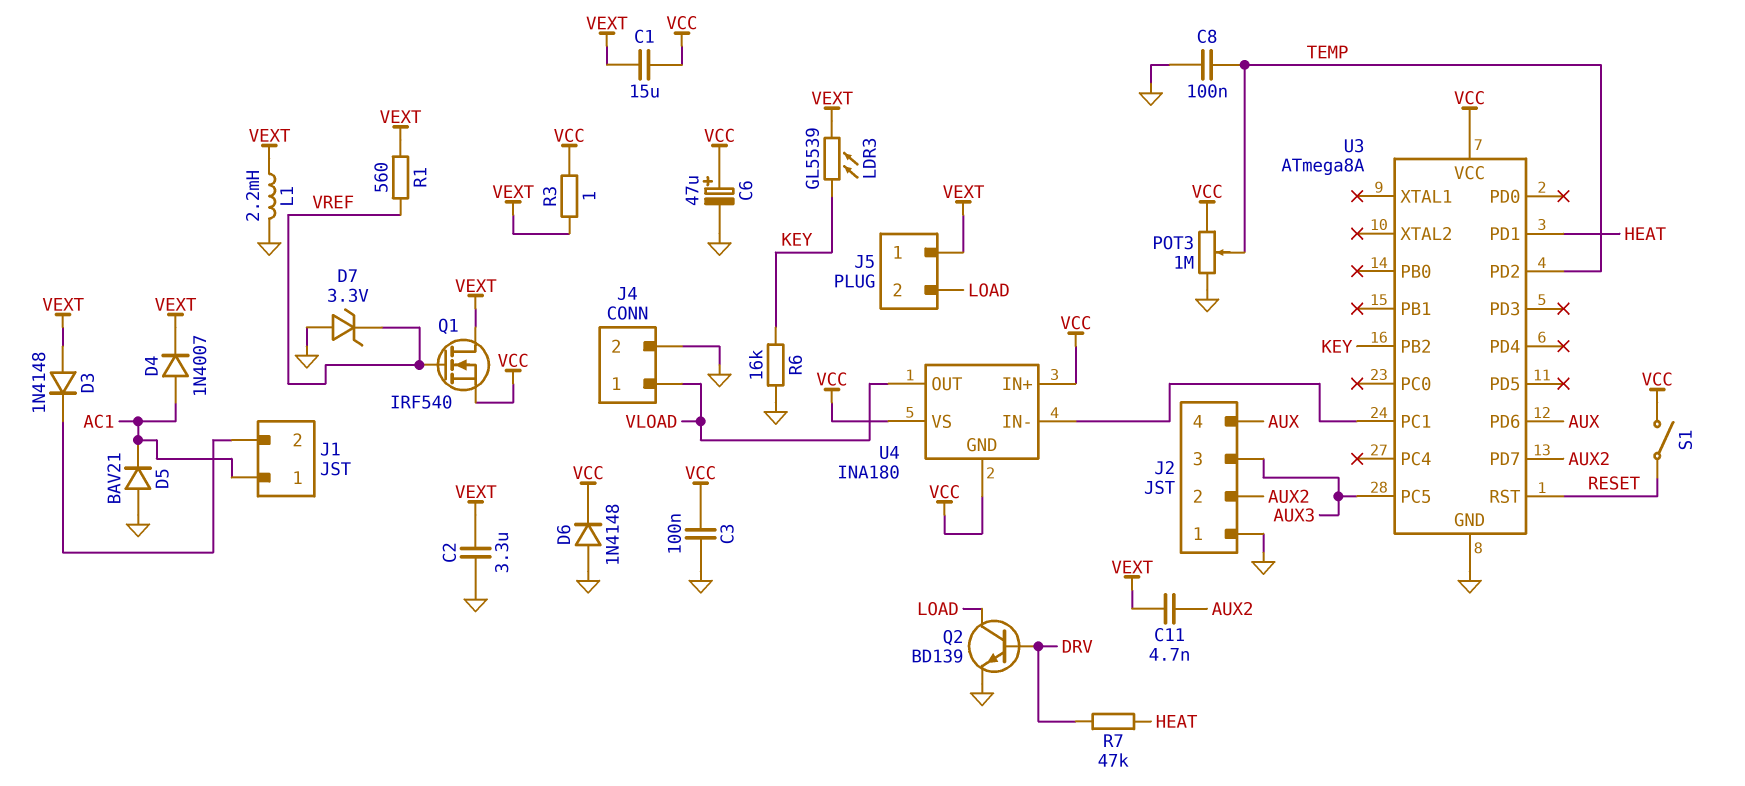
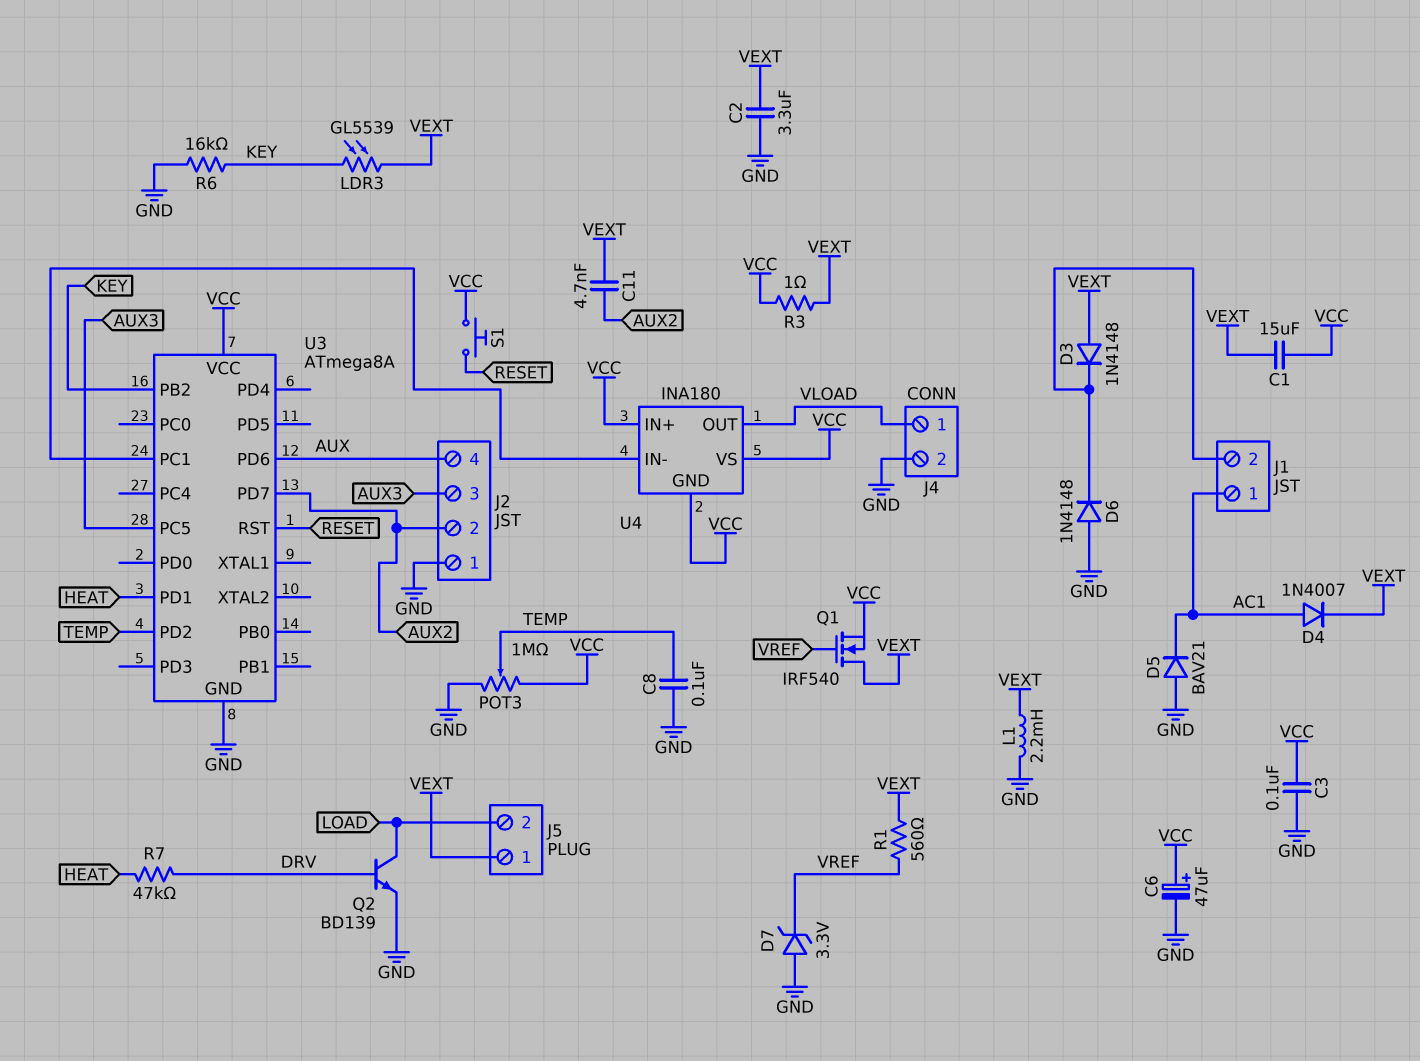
D6: diode 1N4148 (A GND, K VCC) -> diode 1N4148 (A GND, K J1/2)
S1: switch (RESET, VCC) -> button (RESET, VCC)

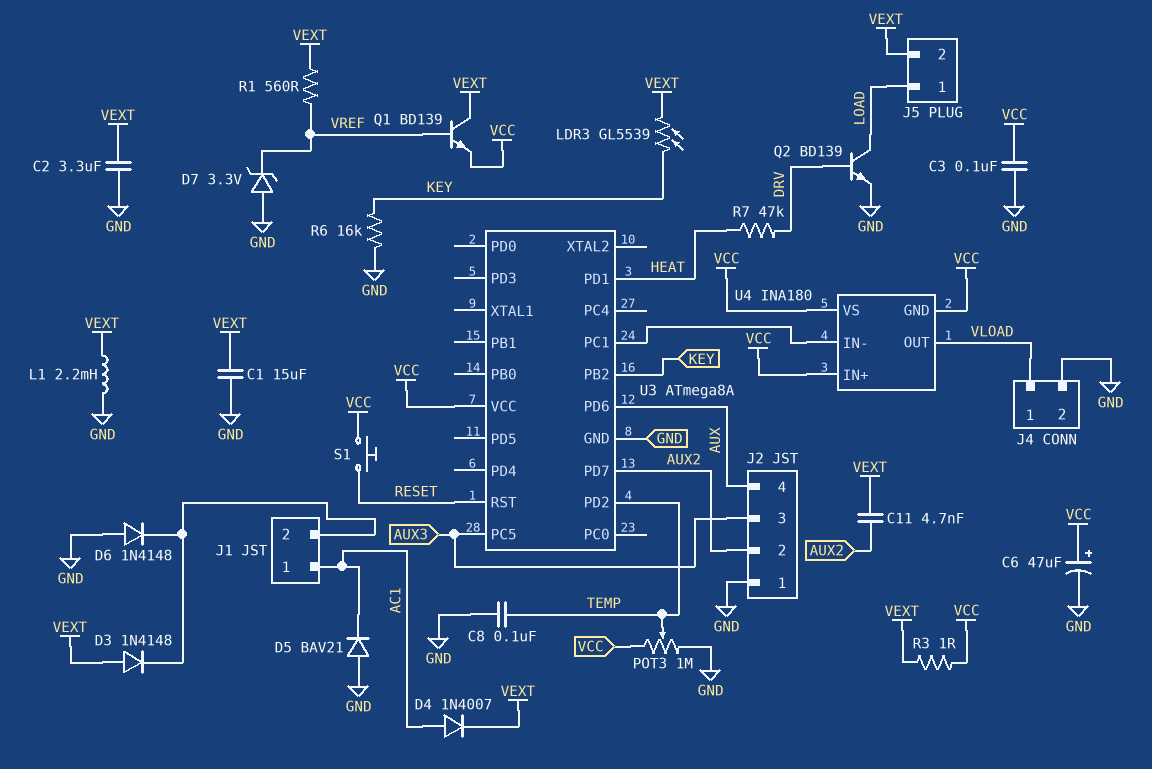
C1: 15uF (VCC, VEXT) -> 15uF (GND, VEXT)
J5 pin 1: VEXT -> LOAD
J5 pin 2: LOAD -> VEXT
Q1: NMOS IRF540 (G VREF, D VEXT, S VCC) -> NPN BD139 (B VREF, C VEXT, E VCC)

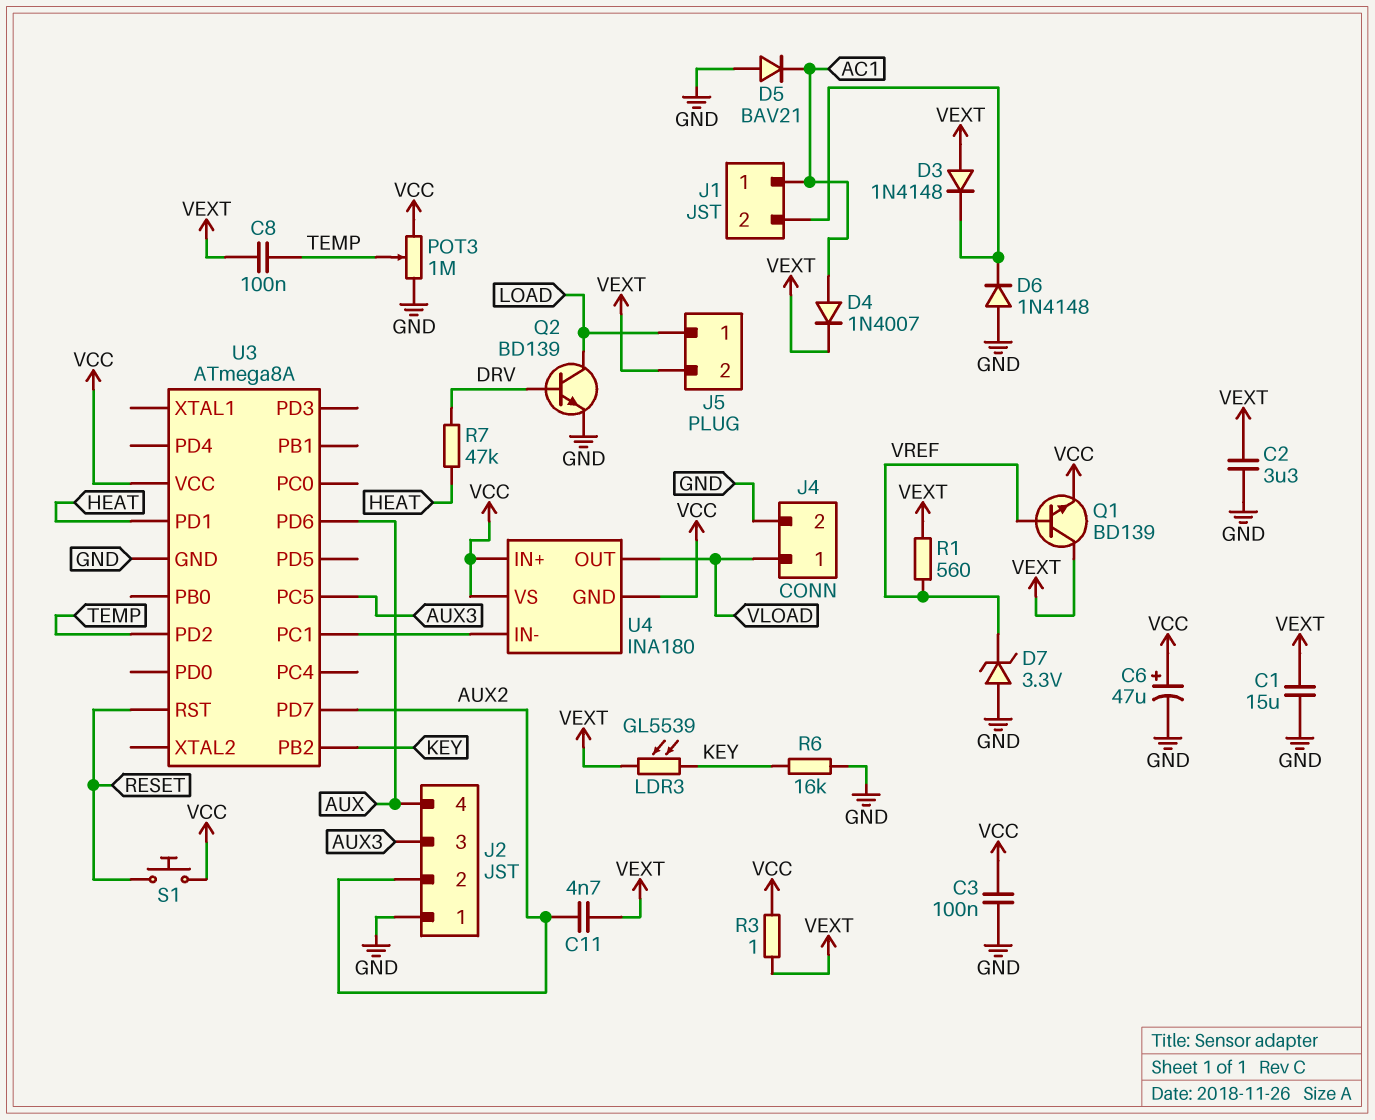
C8: 100nF (GND, TEMP) -> 100nF (TEMP, VEXT)
L1: 2.2mH (GND, VEXT) -> none

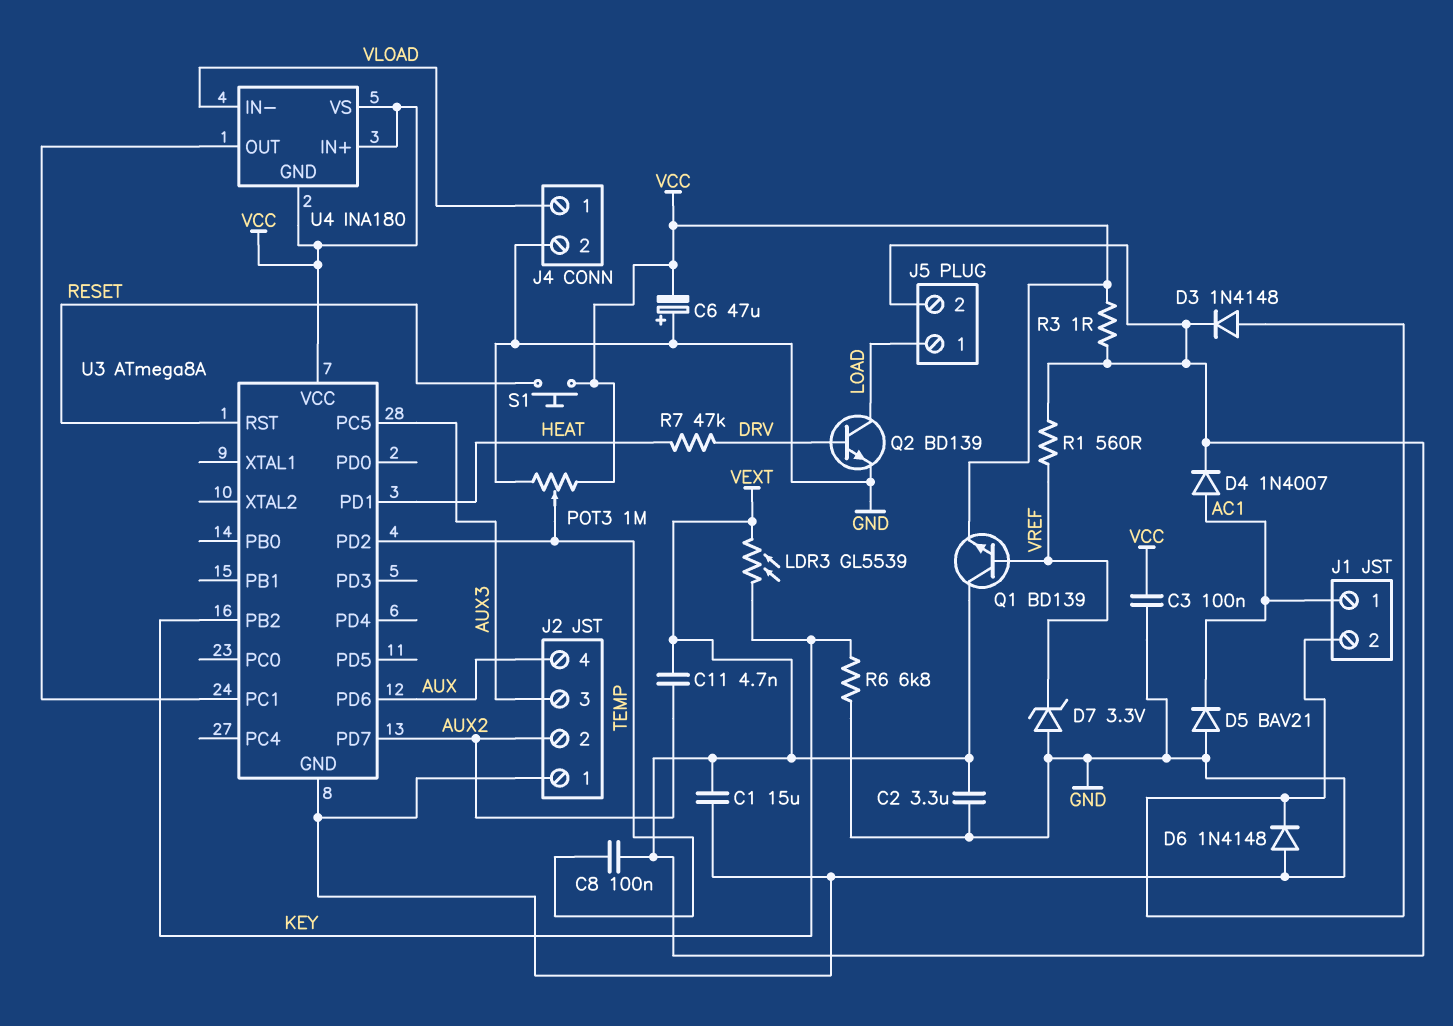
C6: 47uF (plus VCC, minus GND) -> 47uF (plus GND, minus VCC)
D3: diode 1N4148 (A VEXT, K J1/2) -> diode 1N4148 (A J1/2, K VEXT)
R6: 16k (GND, KEY) -> 6.8k (GND, KEY)
U4 pin IN-: U3/PC1 -> VLOAD
U4 pin OUT: VLOAD -> U3/PC1

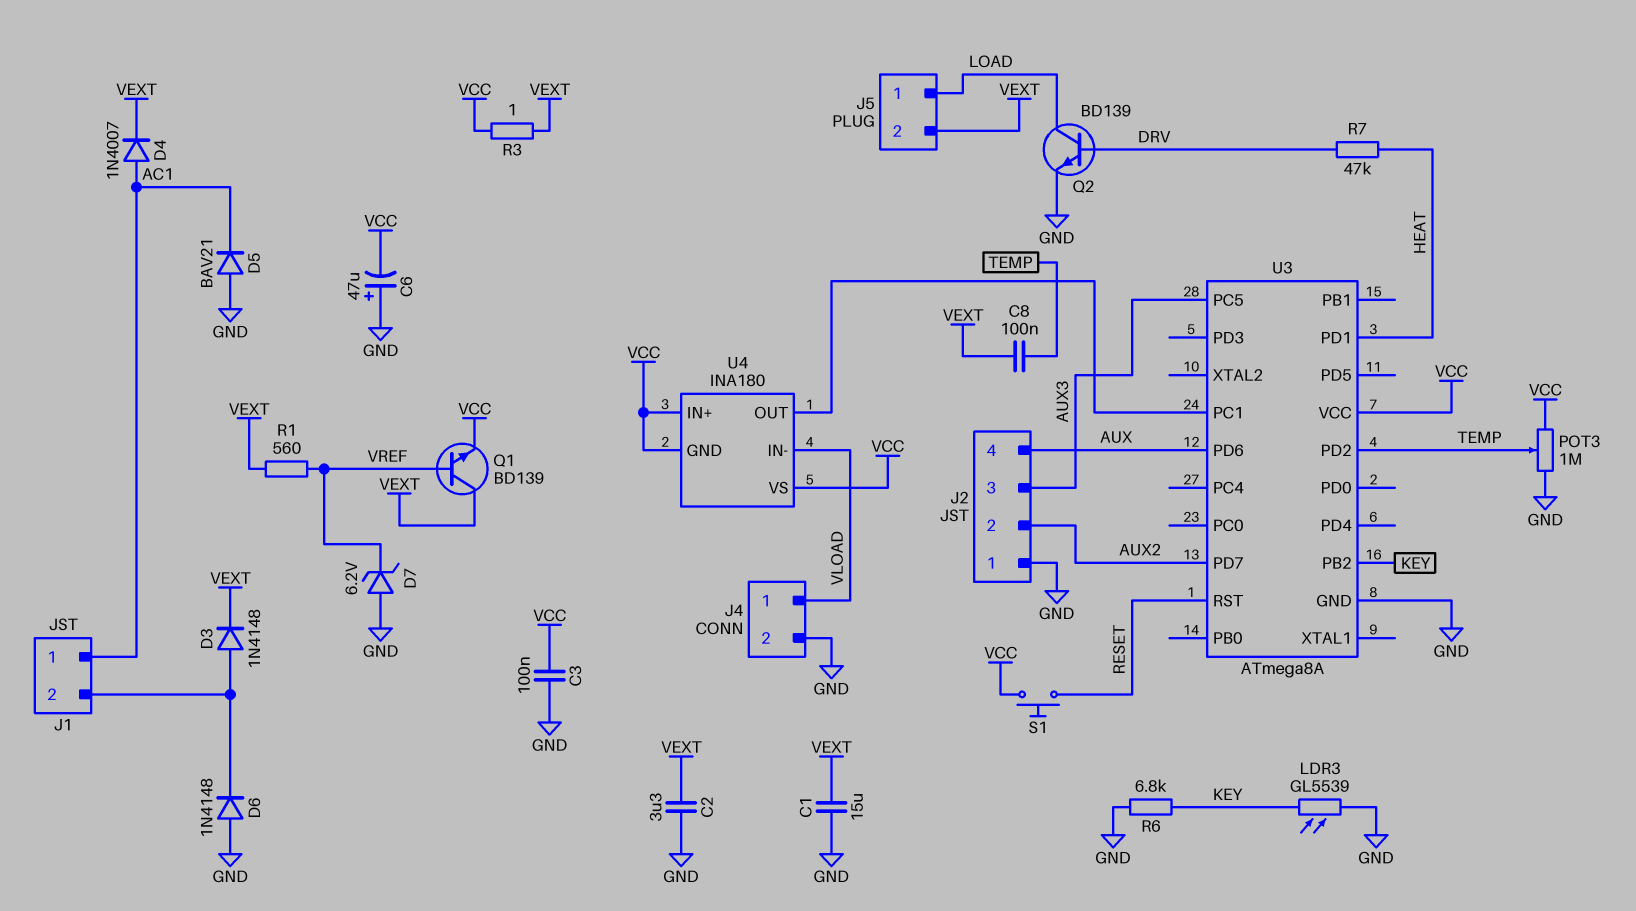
C11: 4.7nF (AUX2, VEXT) -> none
D7: zener 3.3V (A GND, K VREF) -> zener 6.2V (A GND, K VREF)
LDR3: GL5539 (KEY, VEXT) -> GL5539 (GND, KEY)

